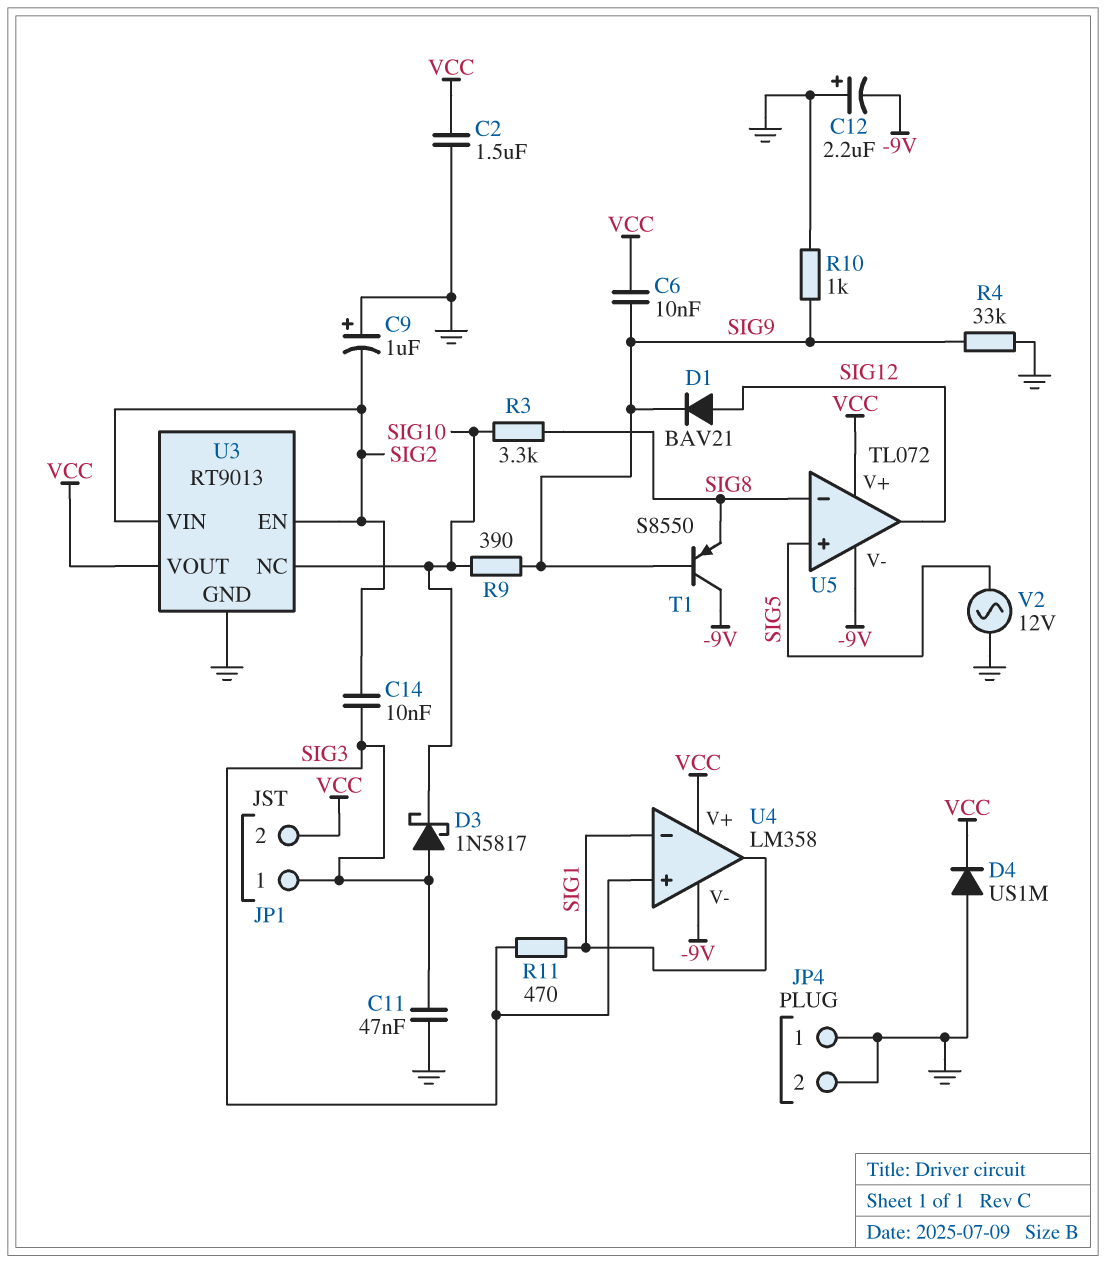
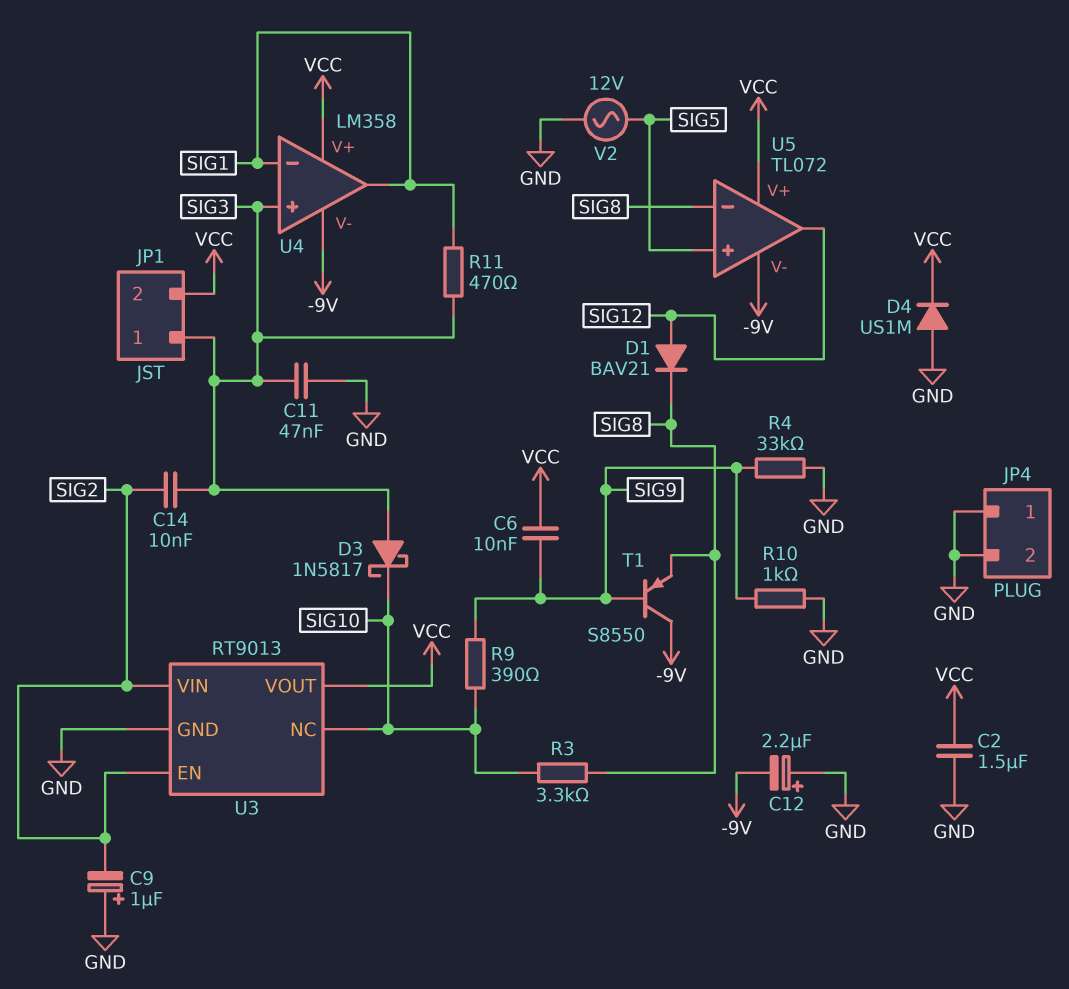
D1: diode BAV21 (A SIG12, K SIG9) -> diode BAV21 (A SIG12, K SIG8)

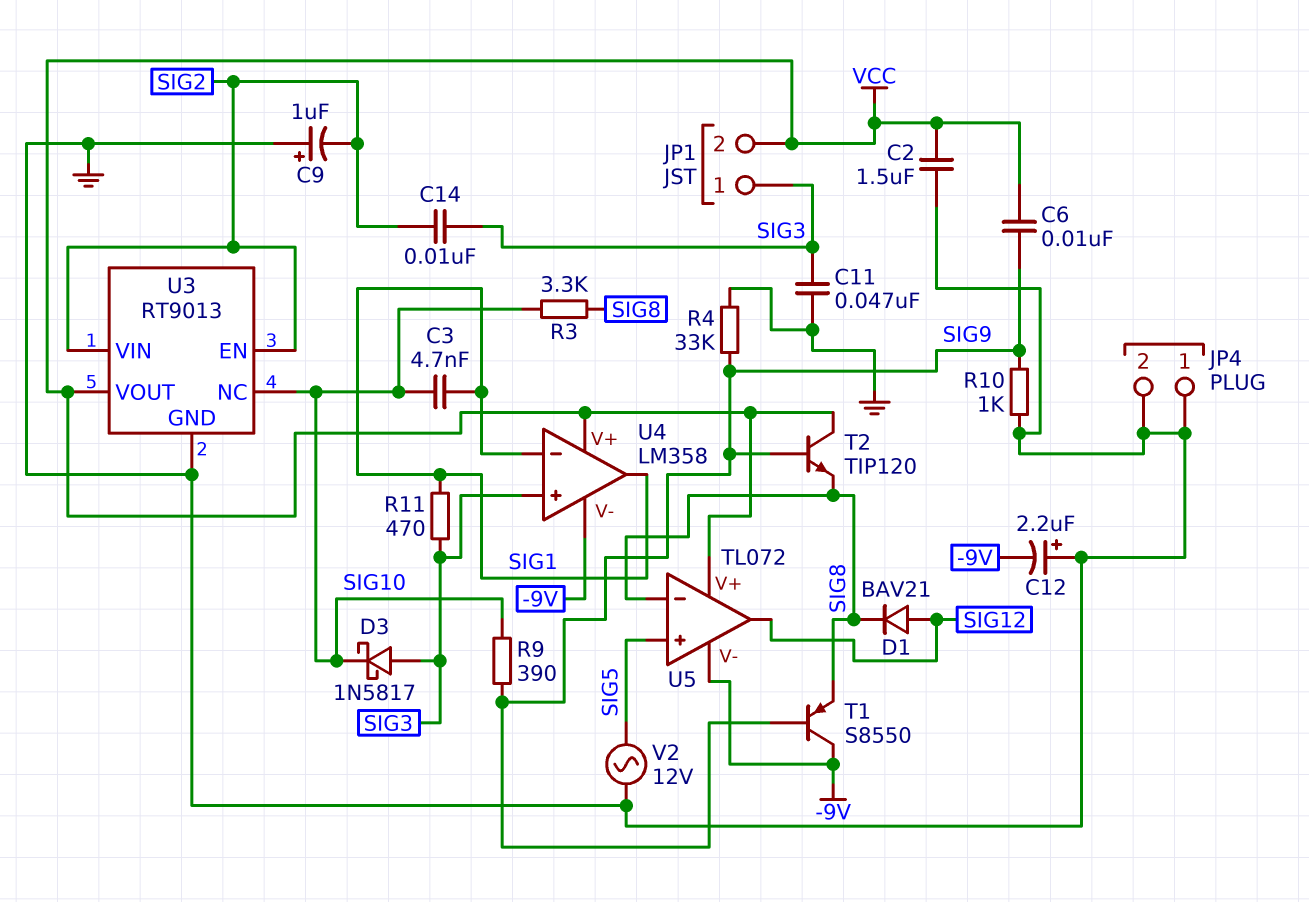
C3: none -> 4.7nF (SIG1, SIG10)
D4: diode US1M (A GND, K VCC) -> none
T2: none -> NPN TIP120 (B SIG9, C VCC, E SIG8)

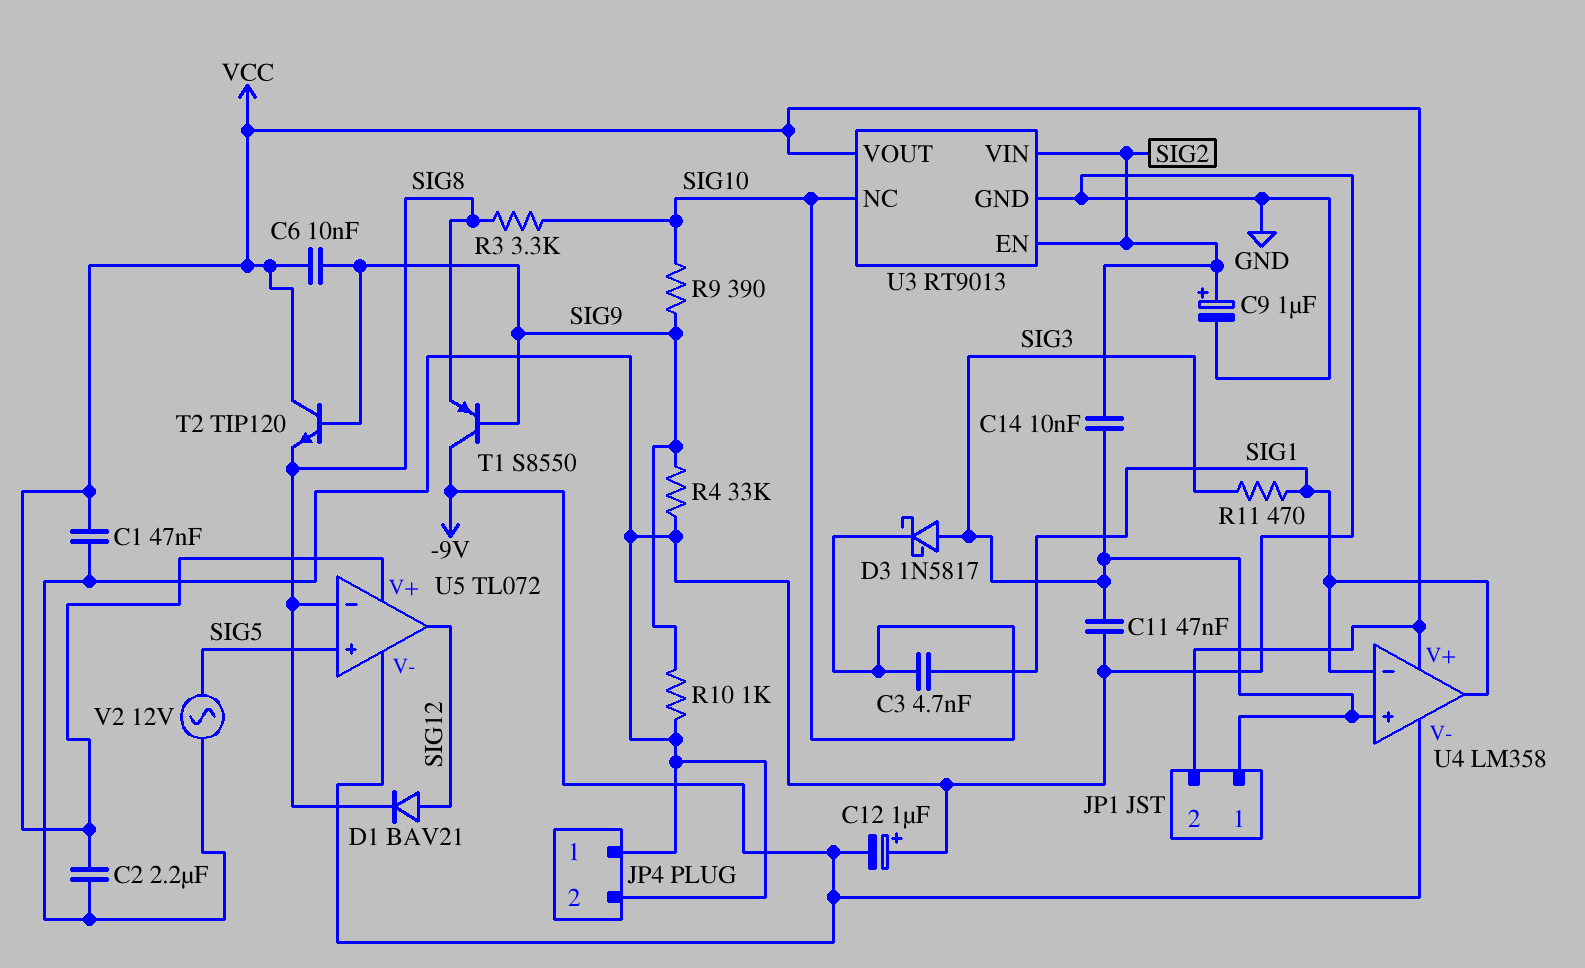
C1: none -> 47nF (GND, VCC)
C2: 1.5uF (GND, VCC) -> 2.2uF (GND, VCC)
C9: 1uF (plus GND, minus SIG2) -> 1uF (plus SIG2, minus GND)
C12: 2.2uF (plus GND, minus -9V) -> 1uF (plus GND, minus -9V)

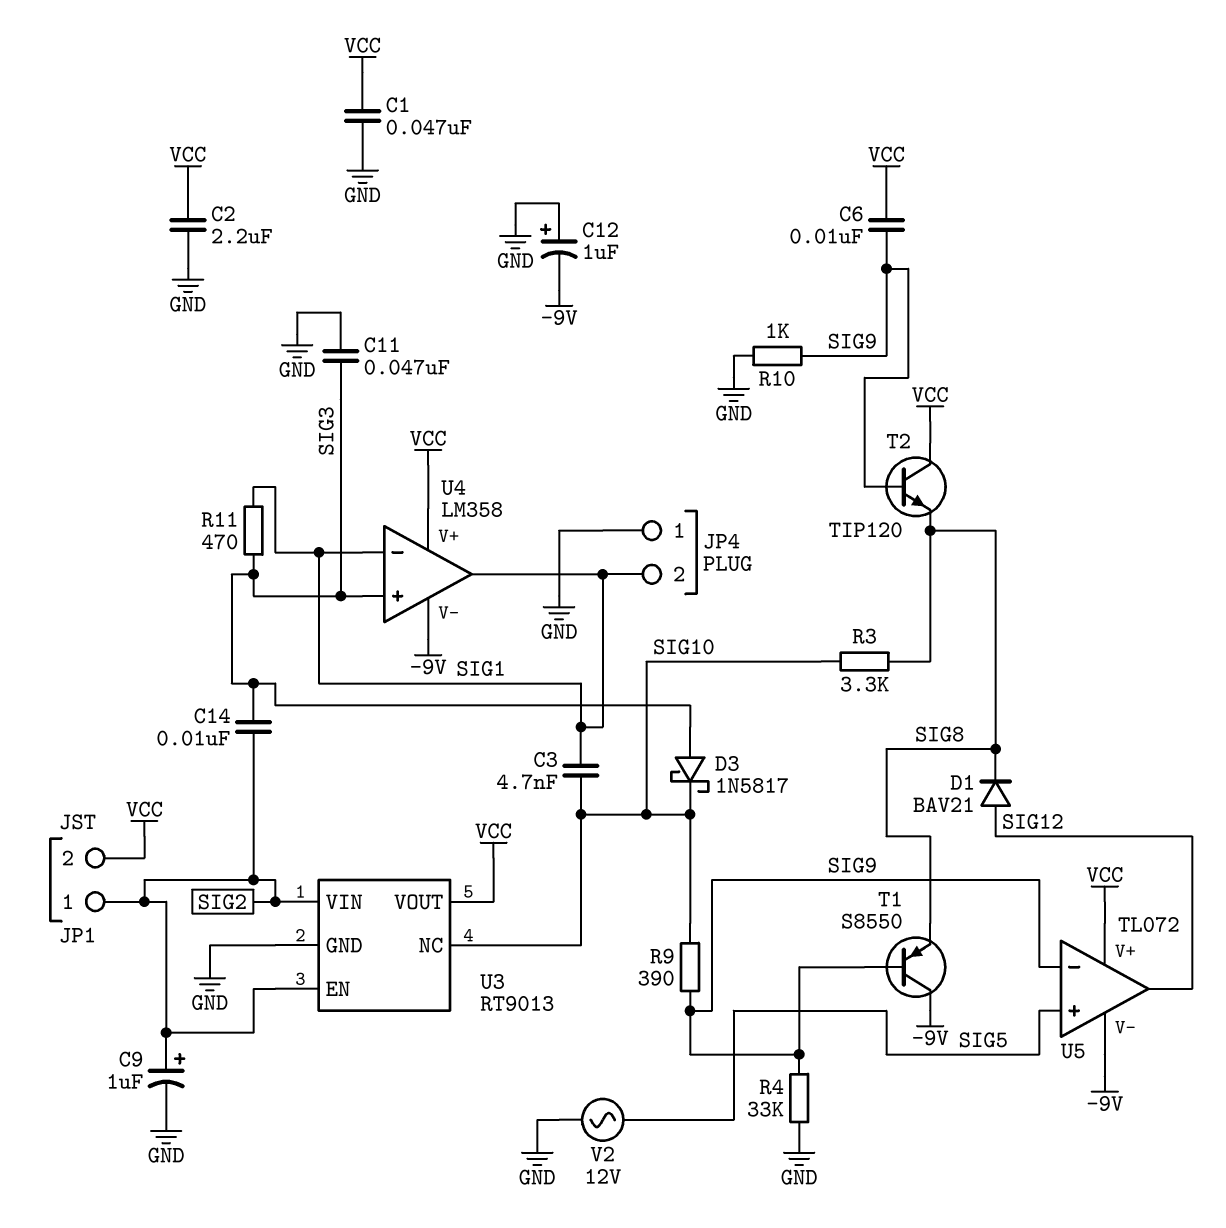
JP1 pin 1: SIG3 -> SIG2
JP4 pin 2: GND -> SIG1
U5 pin in-: SIG8 -> SIG9

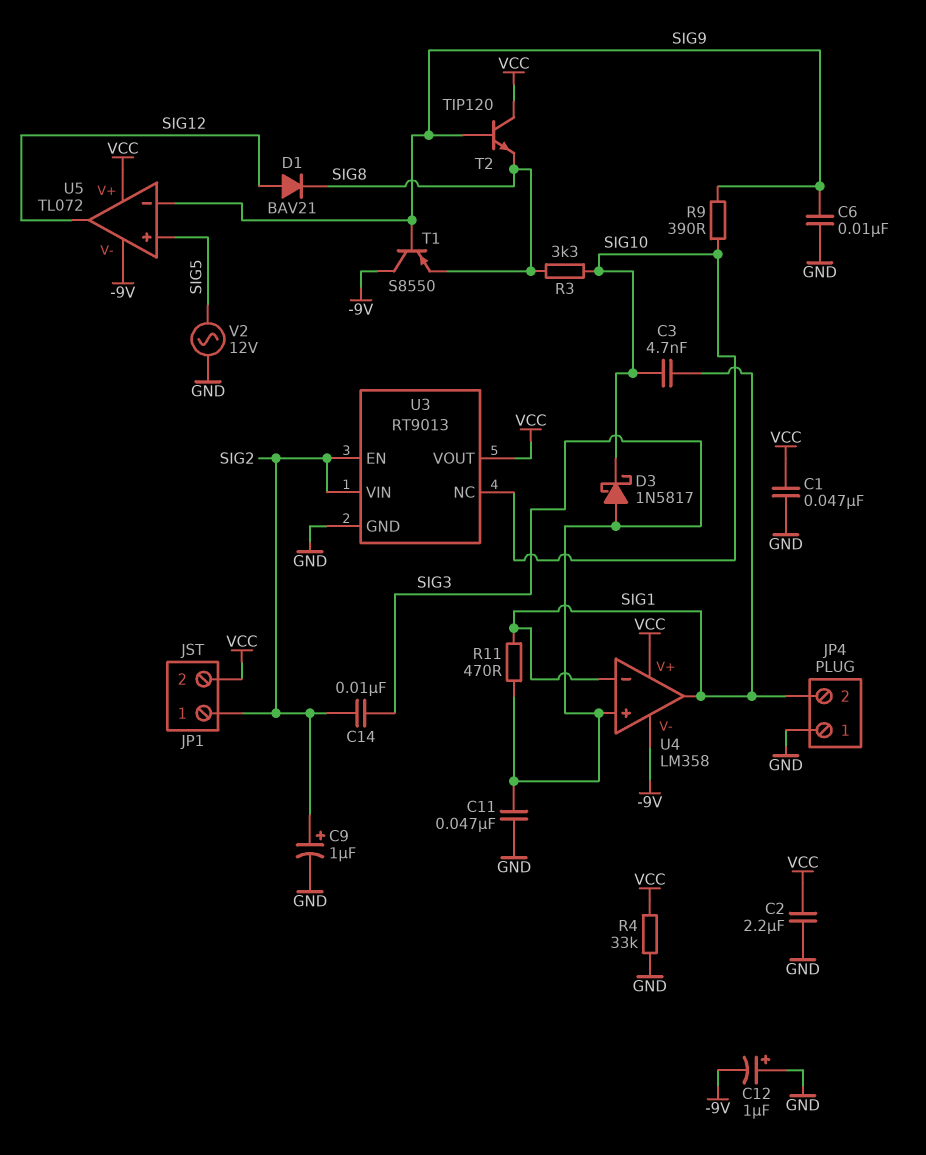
C6: 10nF (SIG9, VCC) -> 10nF (GND, SIG9)
R4: 33k (GND, SIG9) -> 33k (GND, VCC)
R10: 1k (GND, SIG9) -> none

